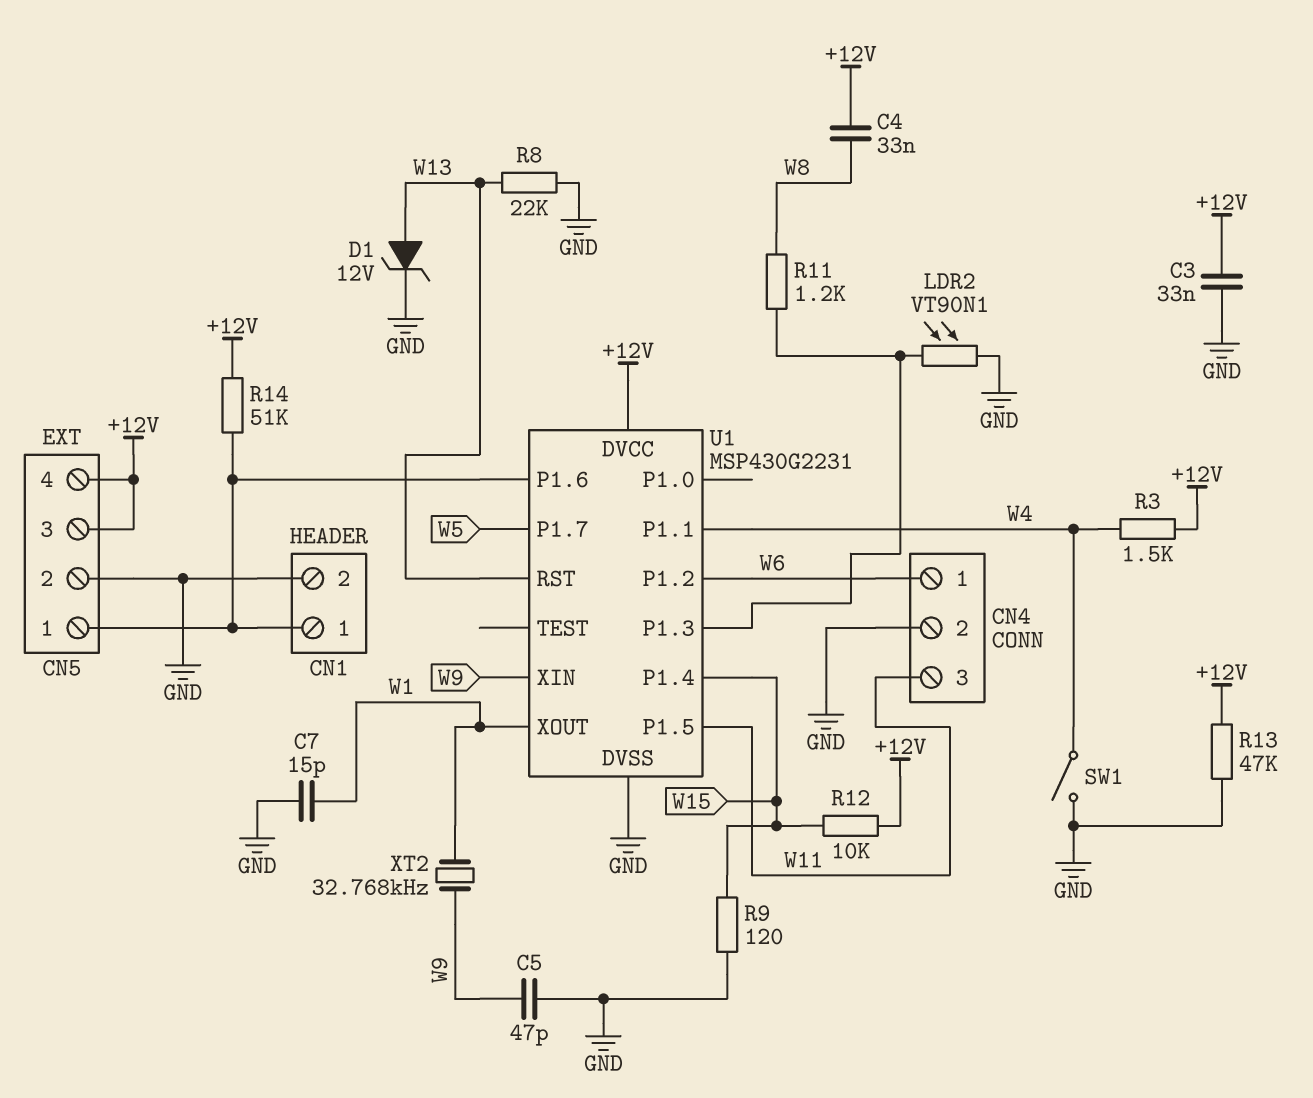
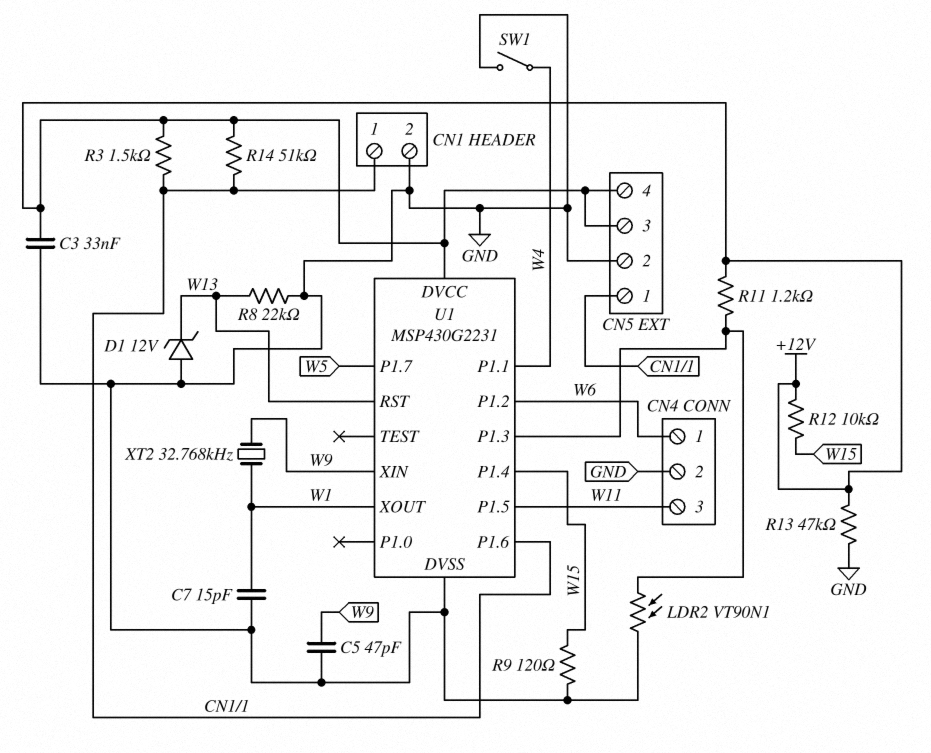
C4: 33nF (+12V, W8) -> none
D1: zener 12V (A W13, K GND) -> zener 12V (A GND, K W13)
R3: 1.5k (+12V, W4) -> 1.5k (+12V, CN1/1)
R11: 1.2k (U1/P1.3, W8) -> 1.2k (+12V, U1/P1.3)

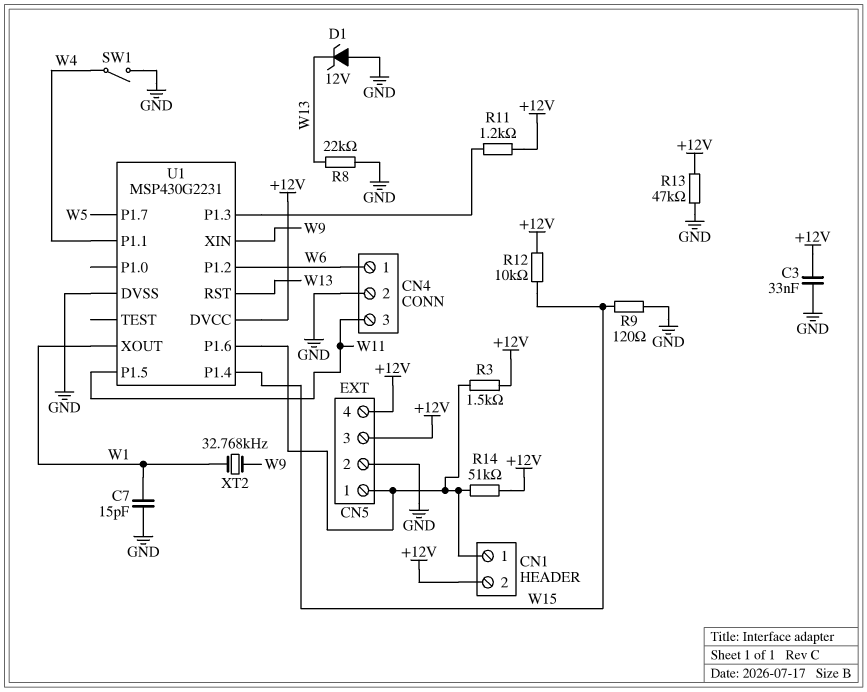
C5: 47pF (GND, W9) -> none
CN1 pin 2: GND -> +12V
LDR2: VT90N1 (GND, U1/P1.3) -> none

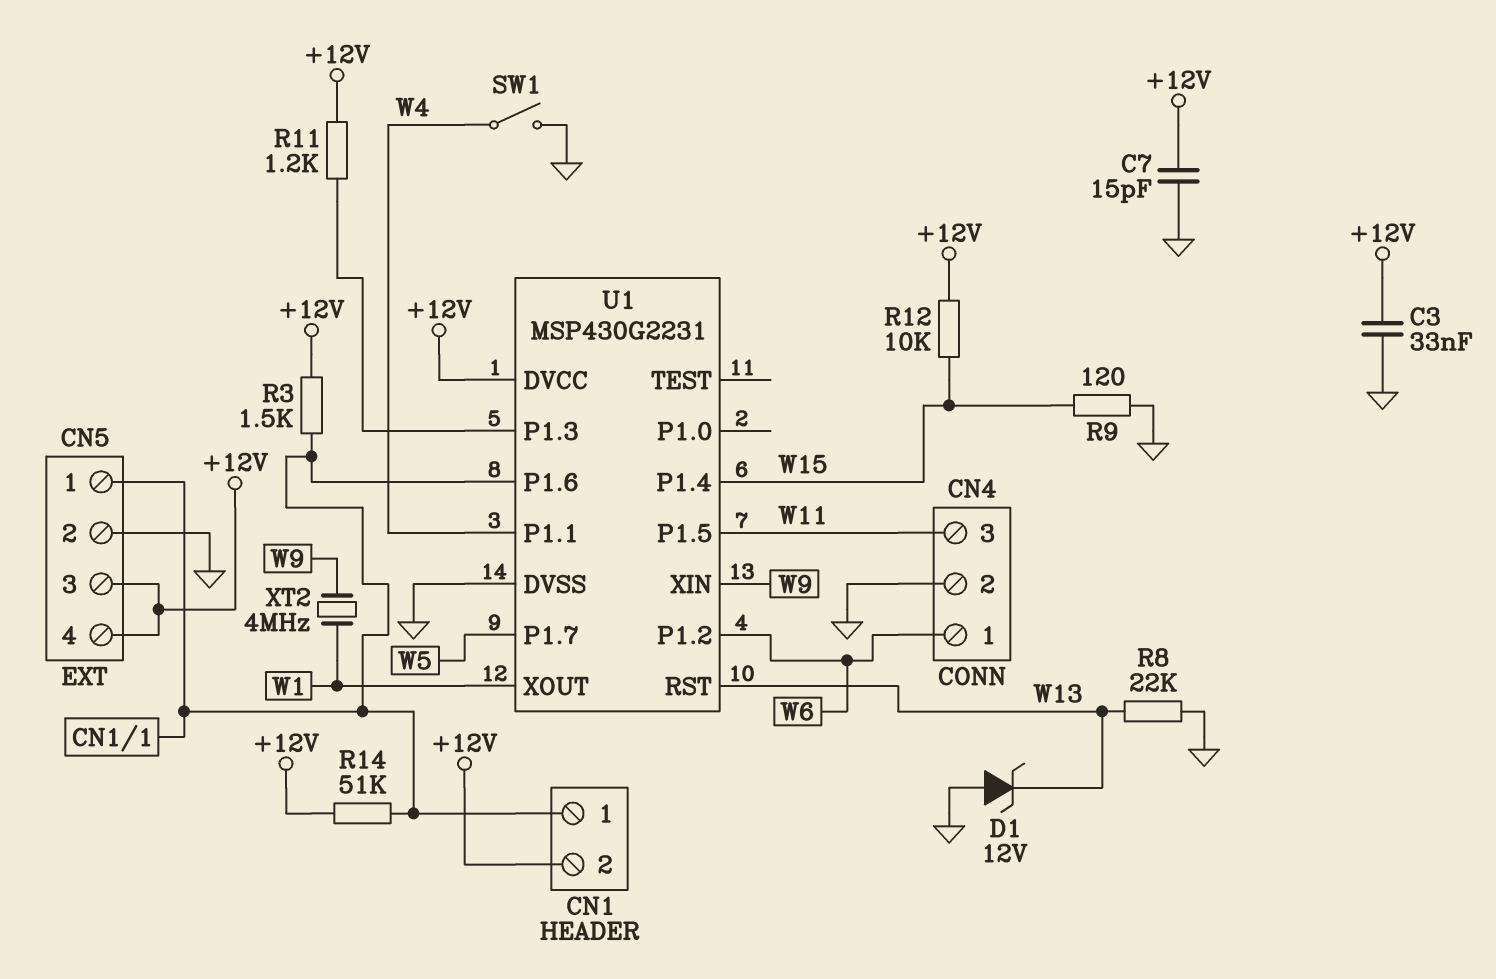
C7: 15pF (GND, W1) -> 15pF (+12V, GND)
R13: 47k (+12V, GND) -> none
XT2: 32.768kHz (W1, W9) -> 4MHz (W1, W9)

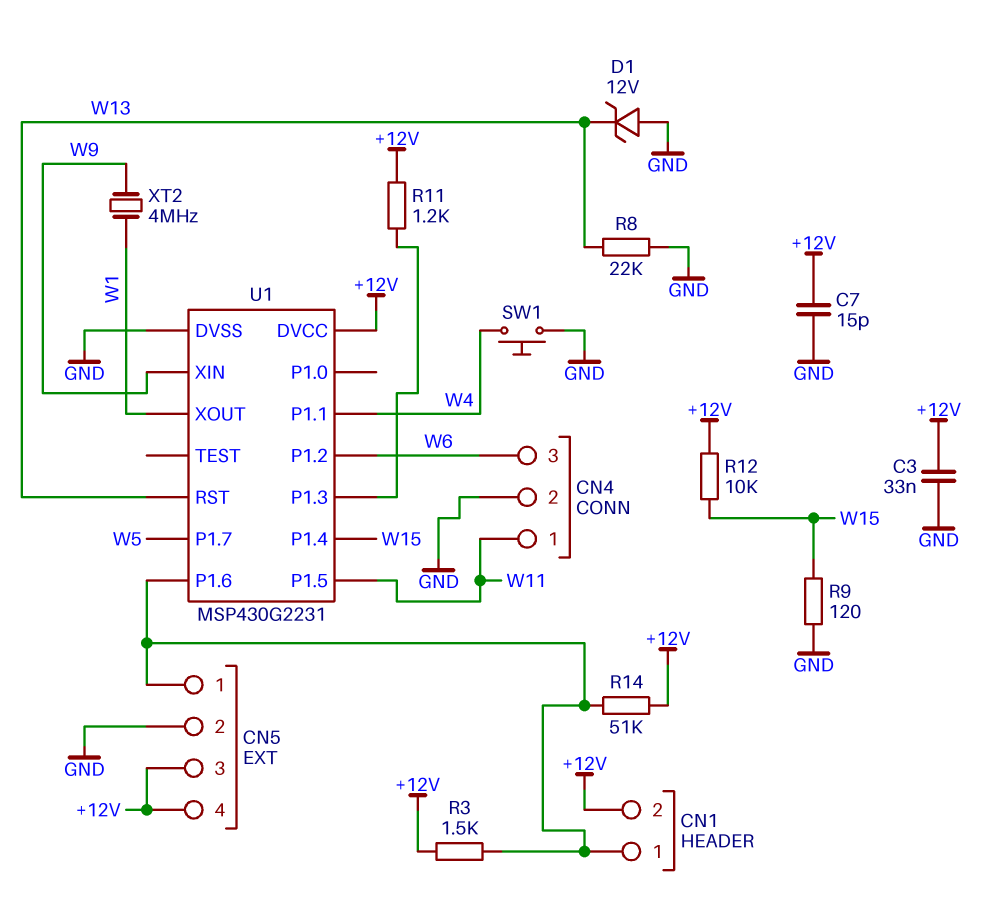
CN4 pin 1: W6 -> W11
CN4 pin 3: W11 -> W6
SW1: switch (GND, W4) -> button (GND, W4)

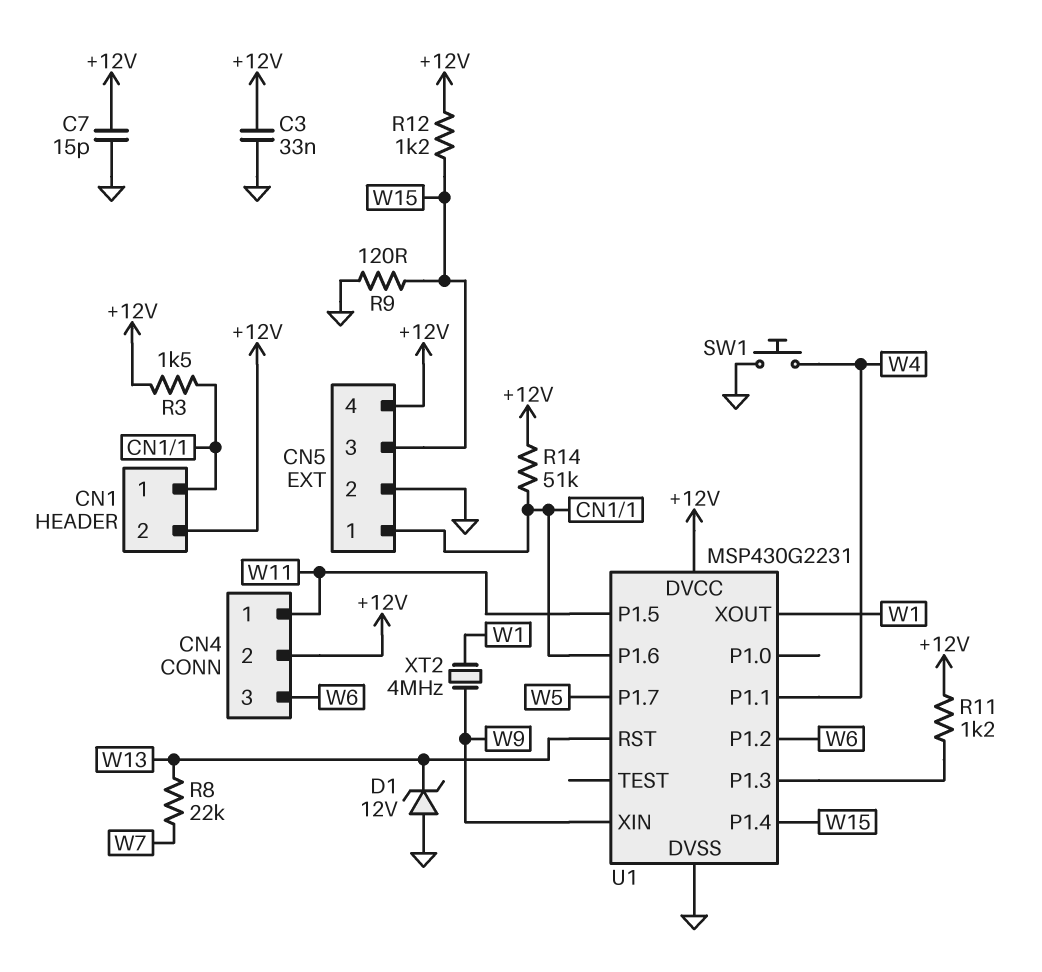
CN4 pin 2: GND -> +12V
CN5 pin 3: +12V -> W15
R8: 22k (GND, W13) -> 22k (W7, W13)
R12: 10k (+12V, W15) -> 1.2k (+12V, W15)

